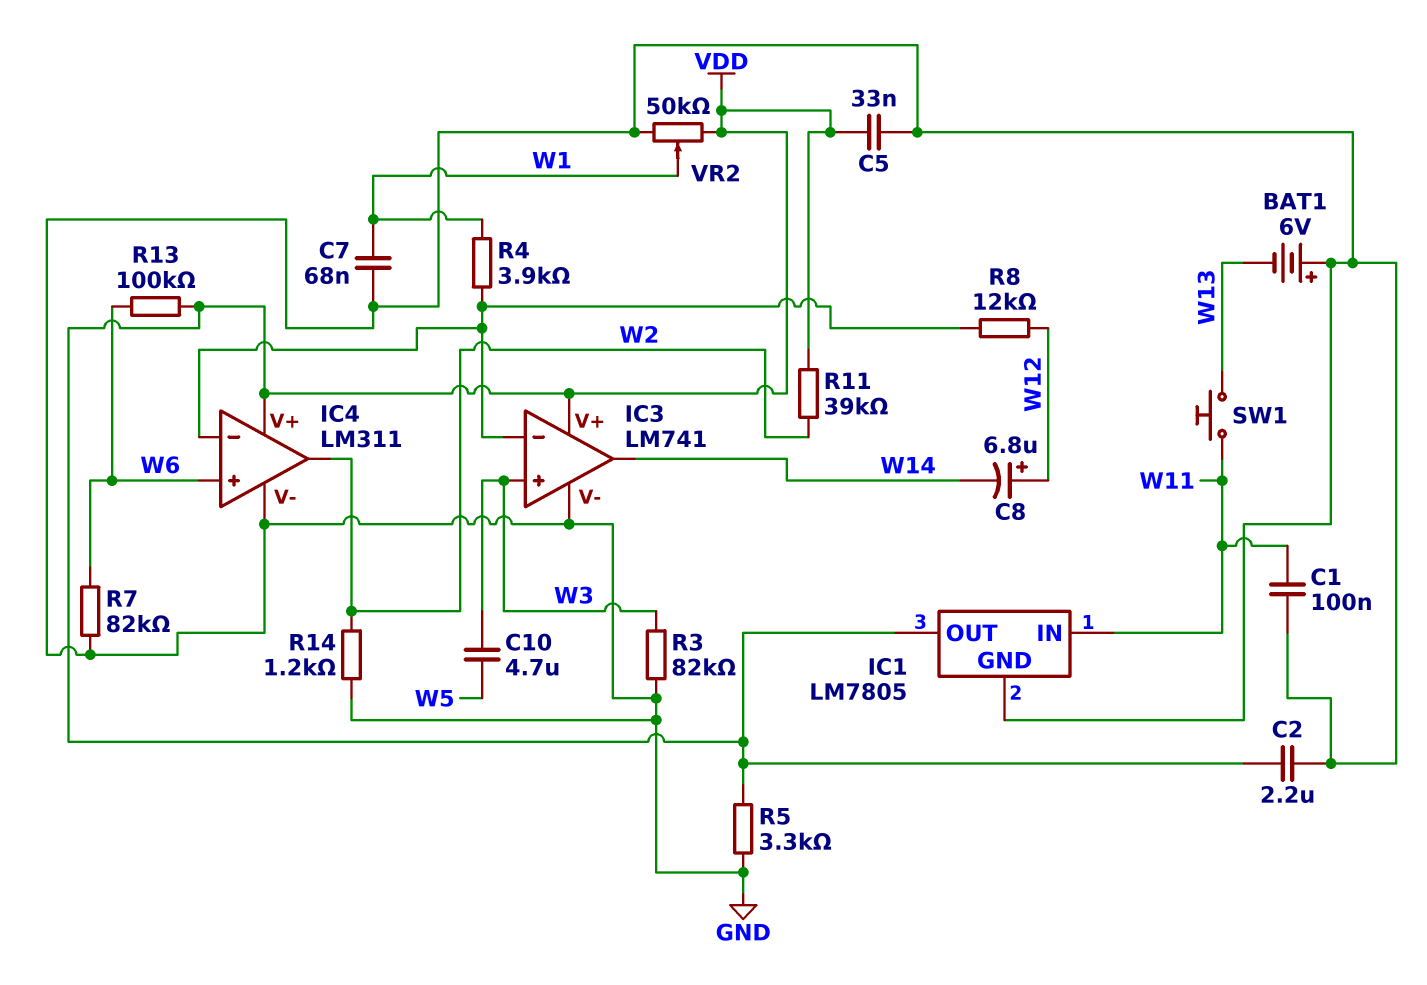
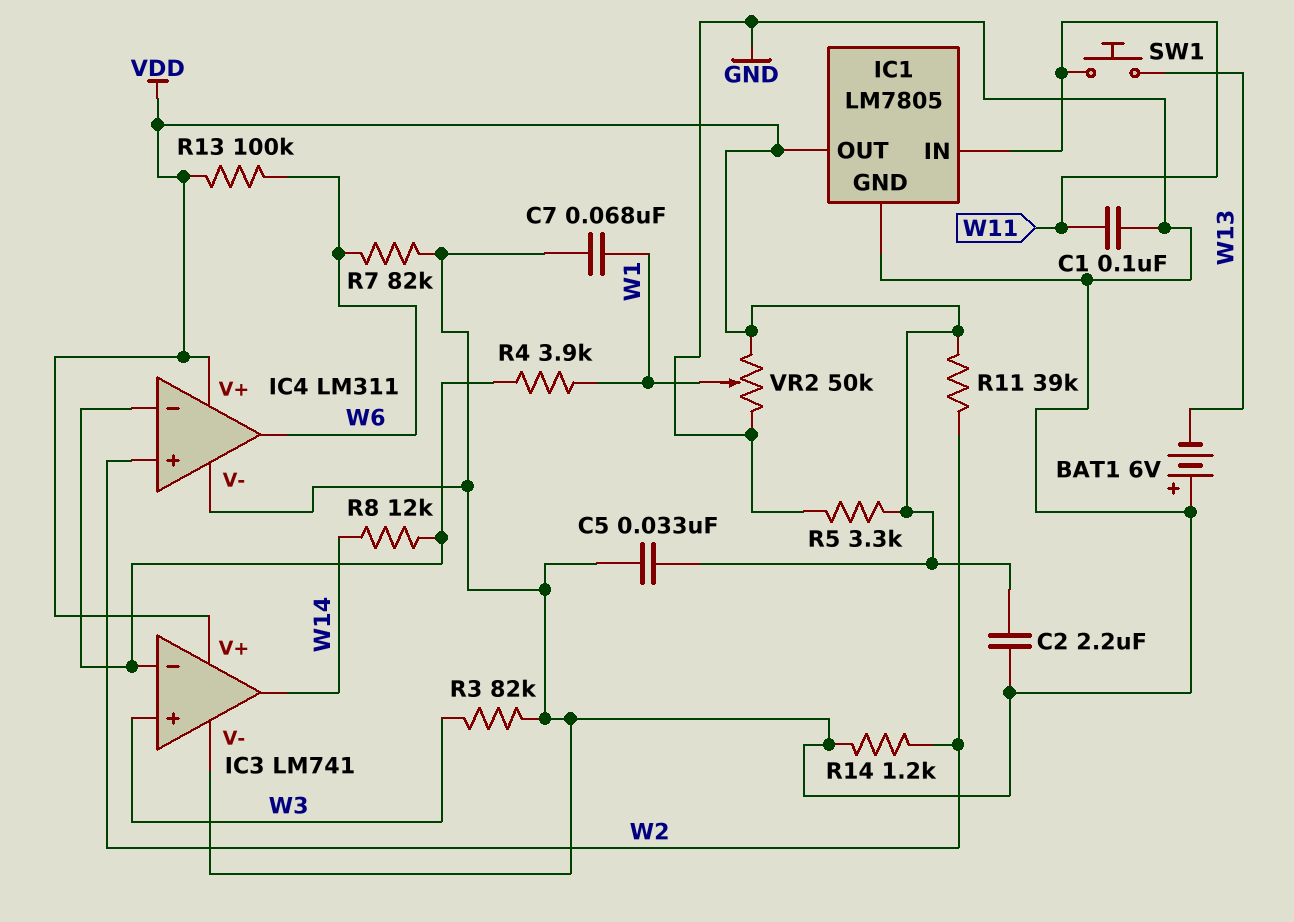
C8: 6.8uF (plus W12, minus W14) -> none
C10: 4.7uF (W3, W5) -> none
IC4 pin in+: W6 -> W2
IC4 pin out: W2 -> W6
R8: 12k (IC3/in-, W12) -> 12k (IC3/in-, W14)

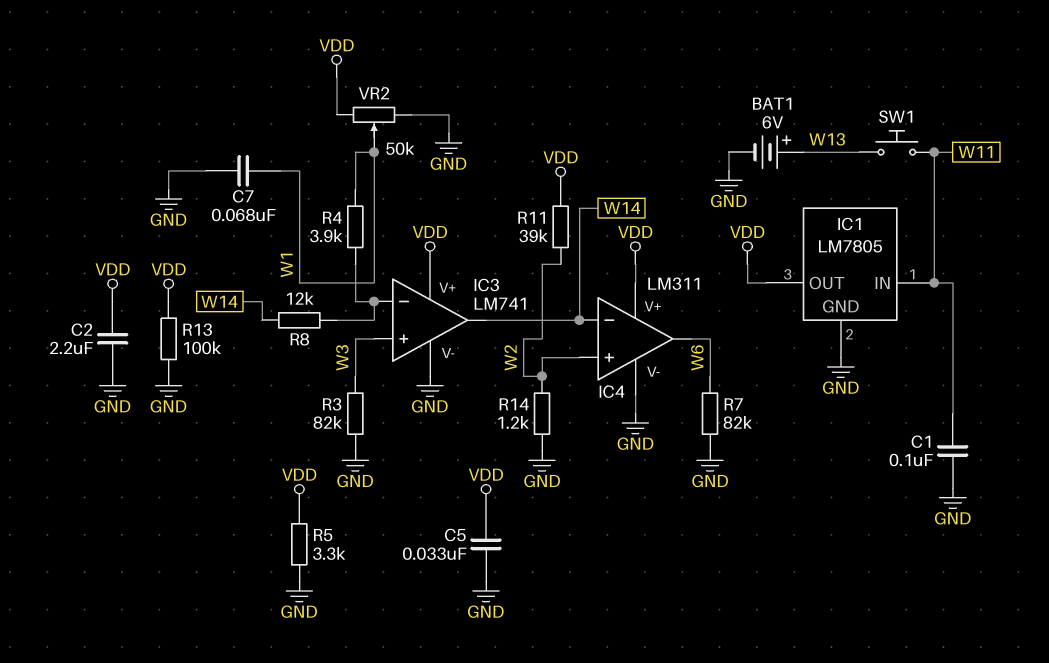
BAT1: 6V (plus GND, minus W13) -> 6V (plus W13, minus GND)
IC4 pin in-: IC3/in- -> W14
R13: 100k (VDD, W6) -> 100k (GND, VDD)

